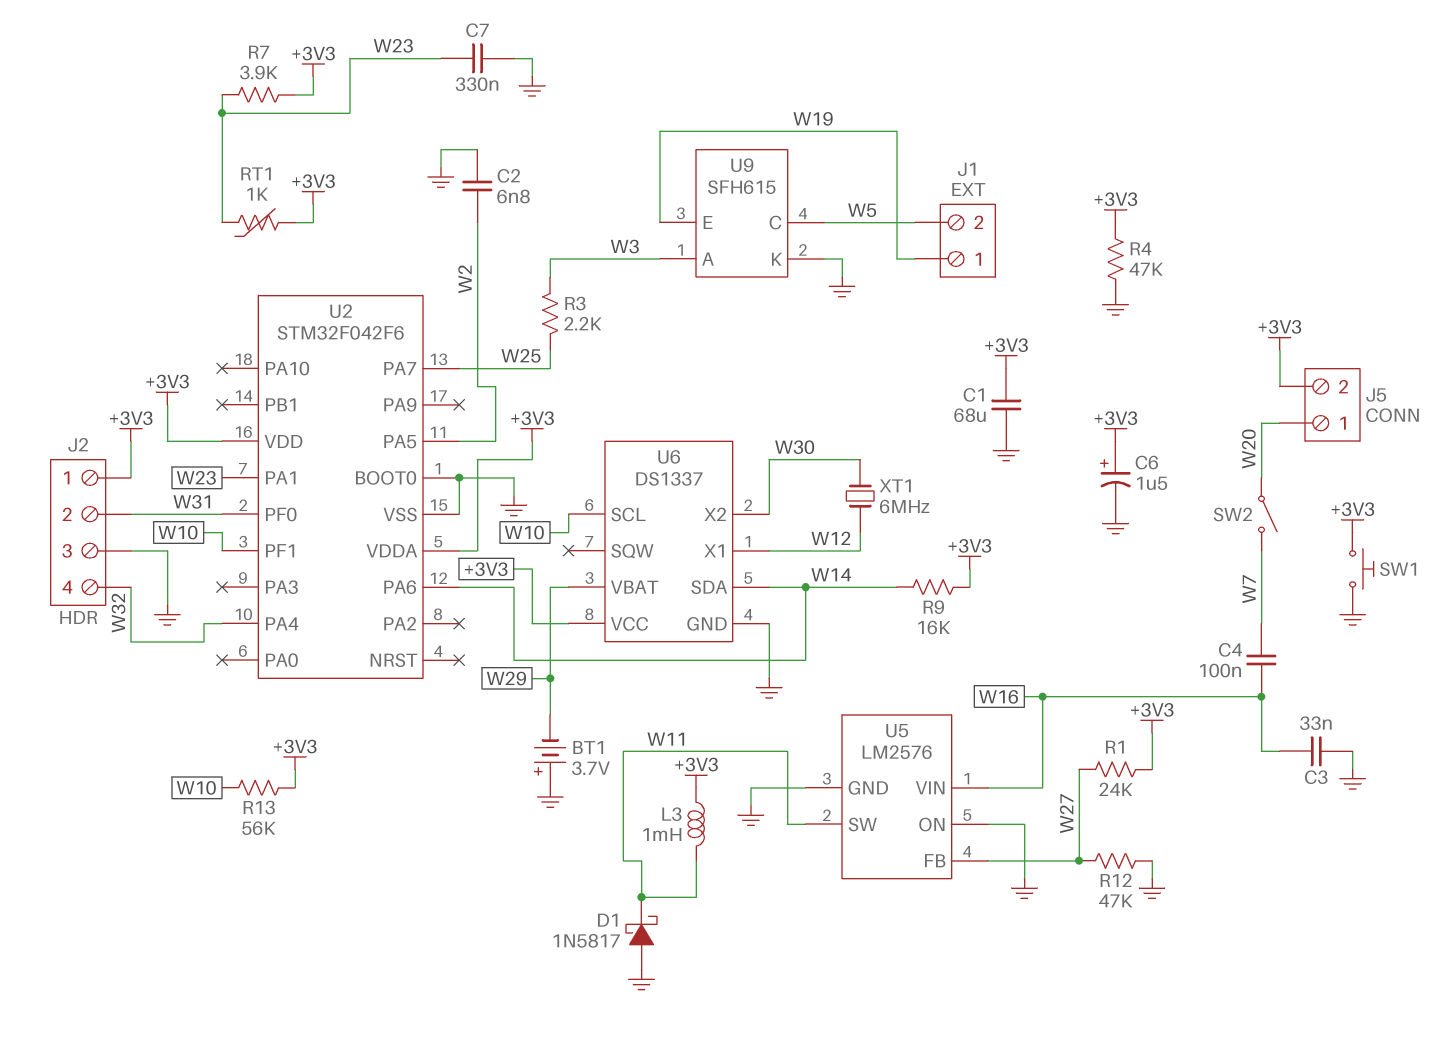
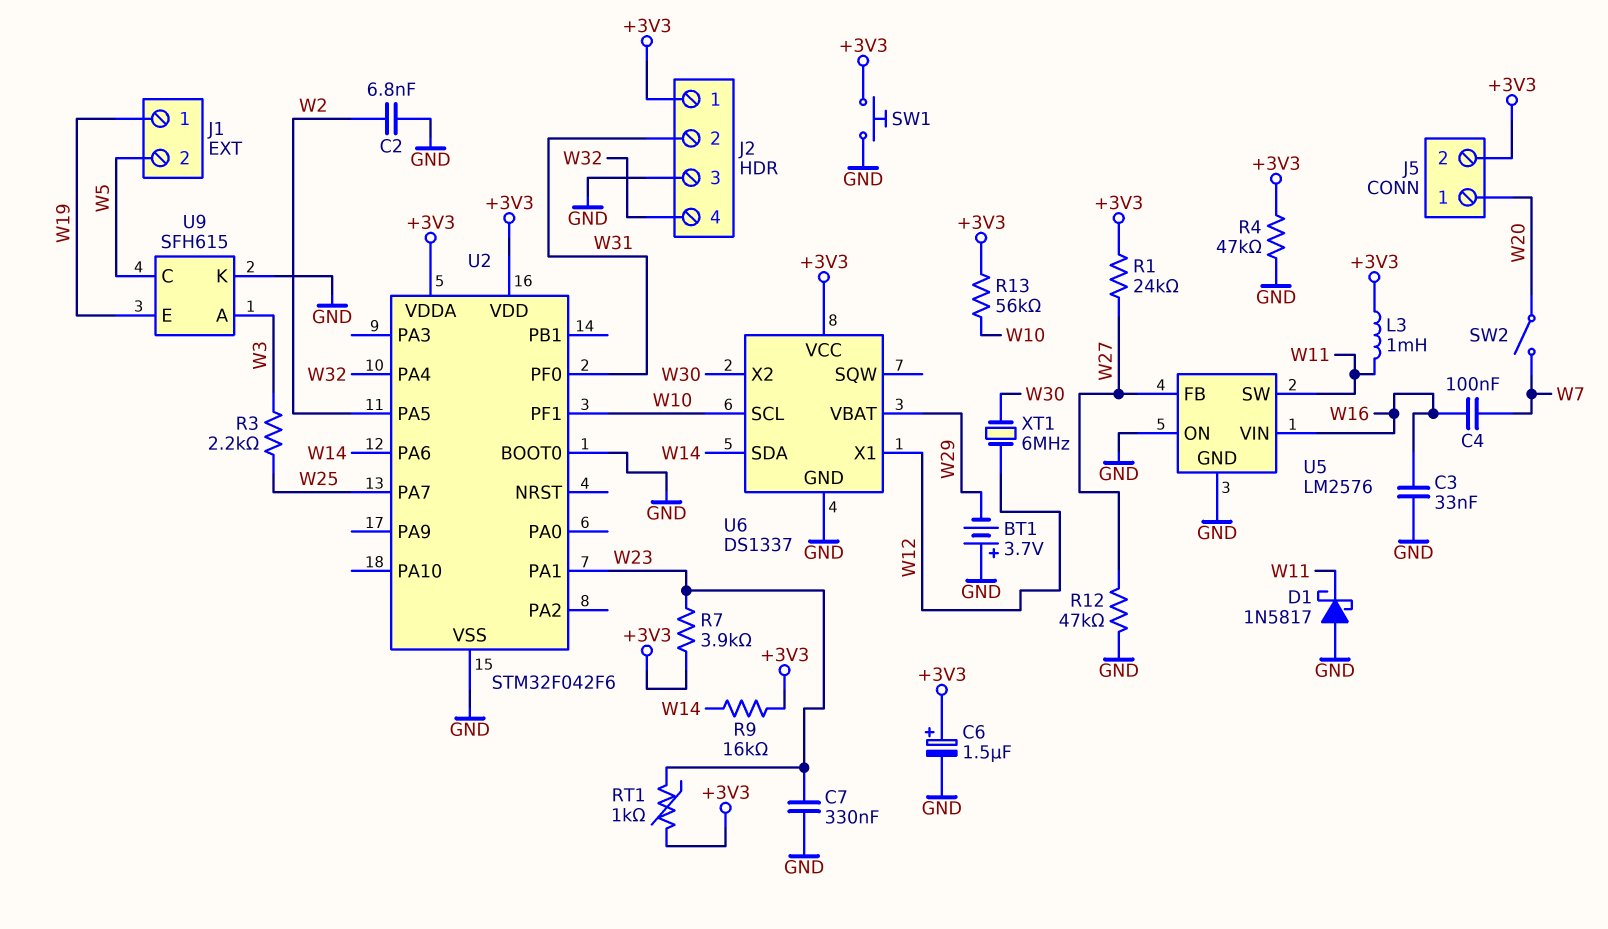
C1: 68uF (+3V3, GND) -> none

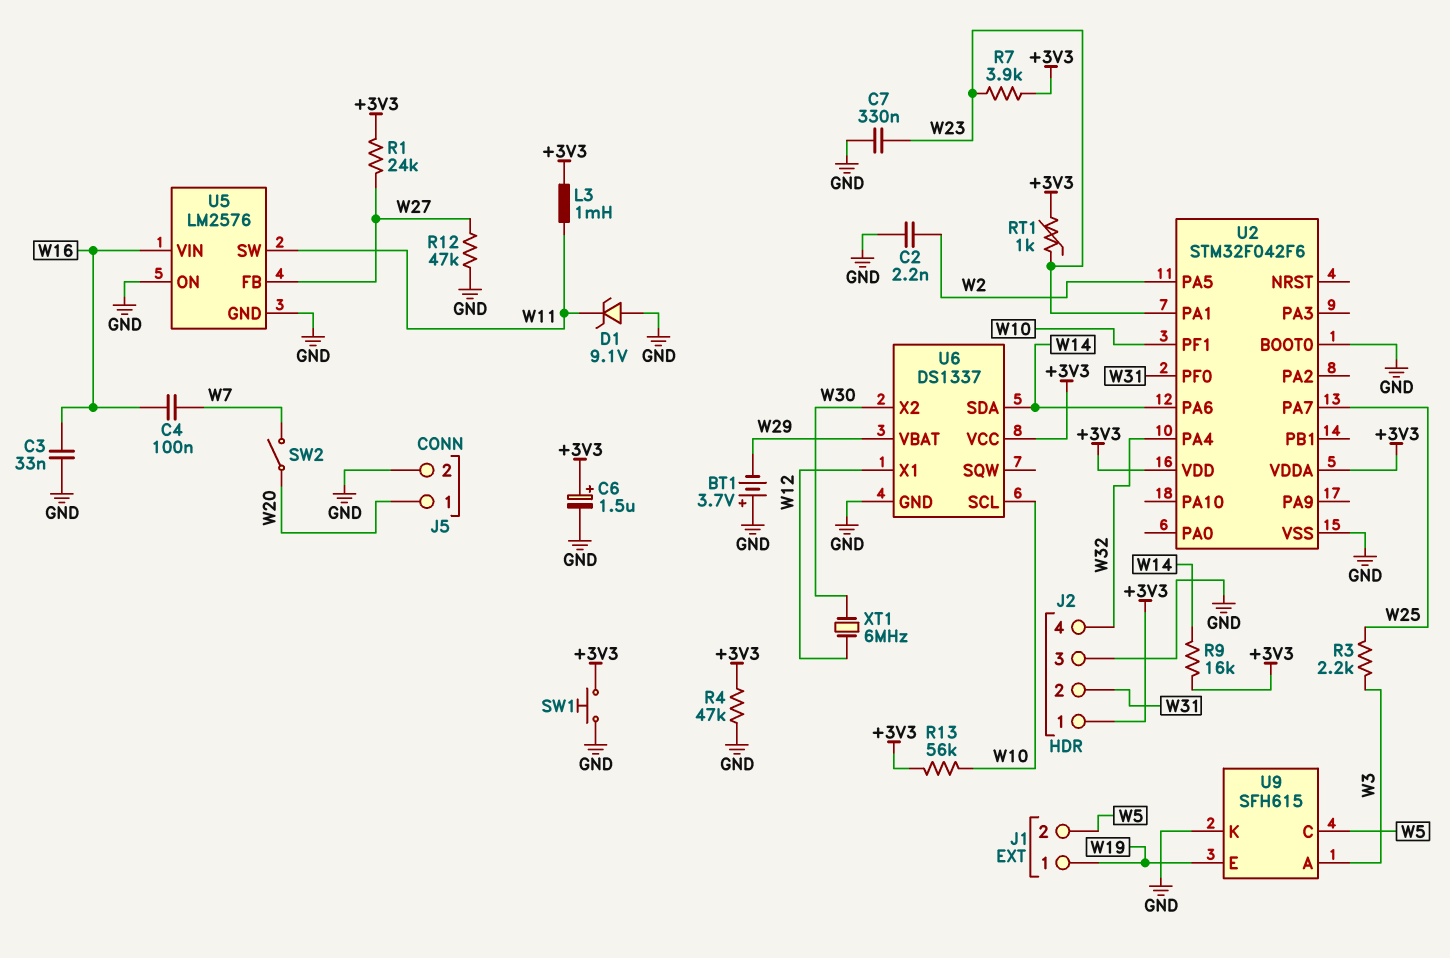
C2: 6.8nF (GND, W2) -> 2.2nF (GND, W2)
D1: schottky 1N5817 (A GND, K W11) -> zener 9.1V (A GND, K W11)
J5 pin 2: +3V3 -> GND

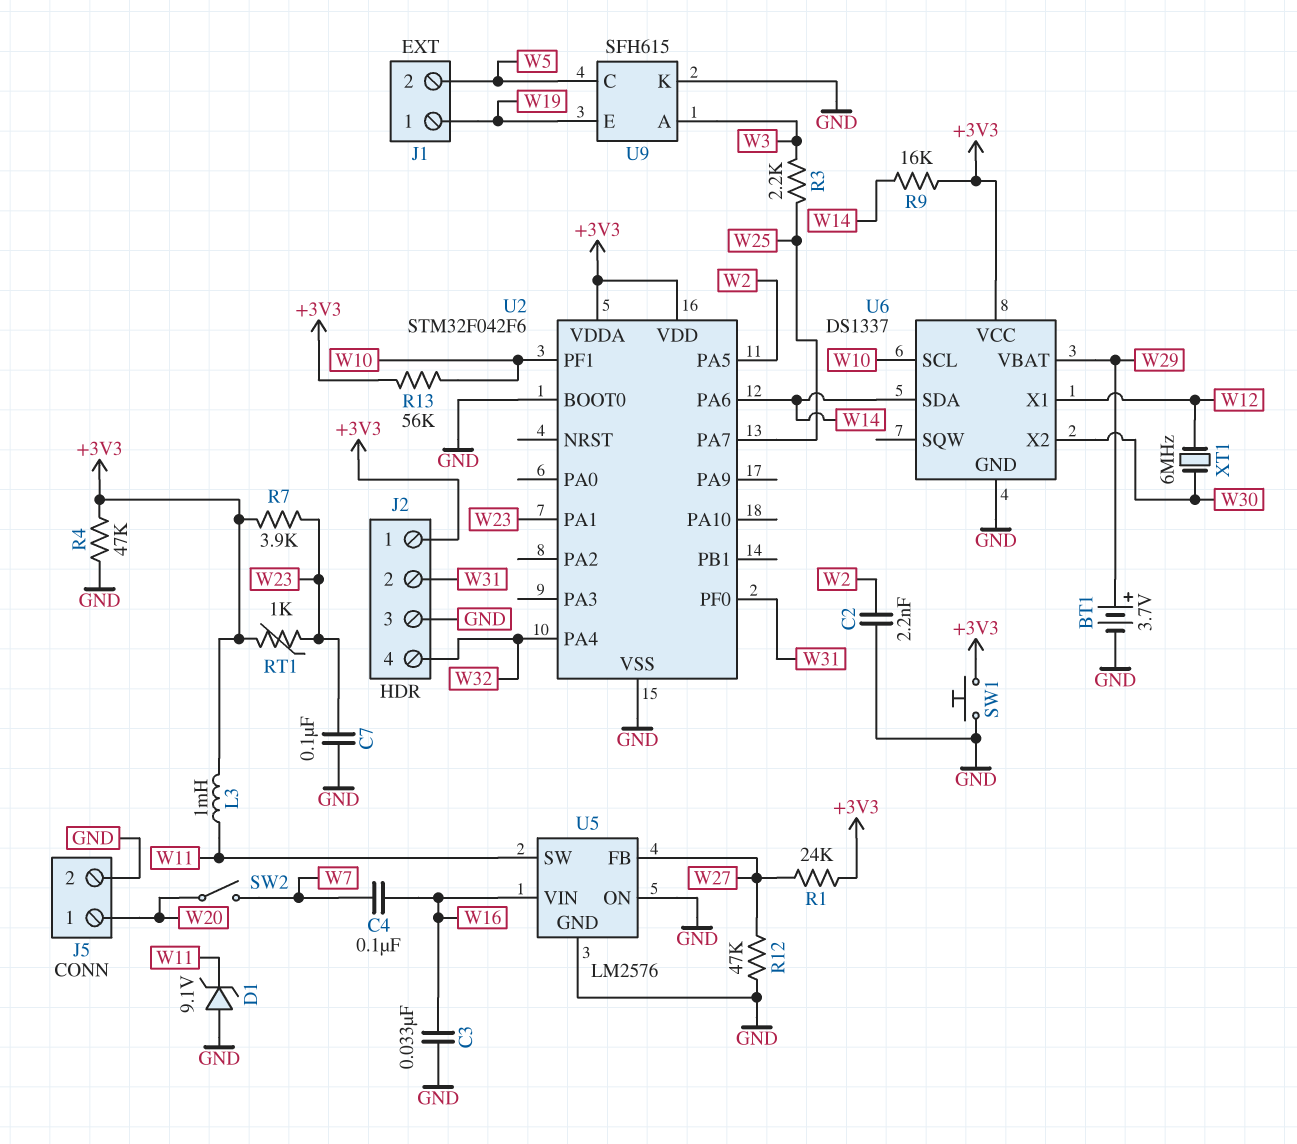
BT1: 3.7V (plus GND, minus W29) -> 3.7V (plus W29, minus GND)
C6: 1.5uF (plus +3V3, minus GND) -> none
C7: 330nF (GND, W23) -> 100nF (GND, W23)

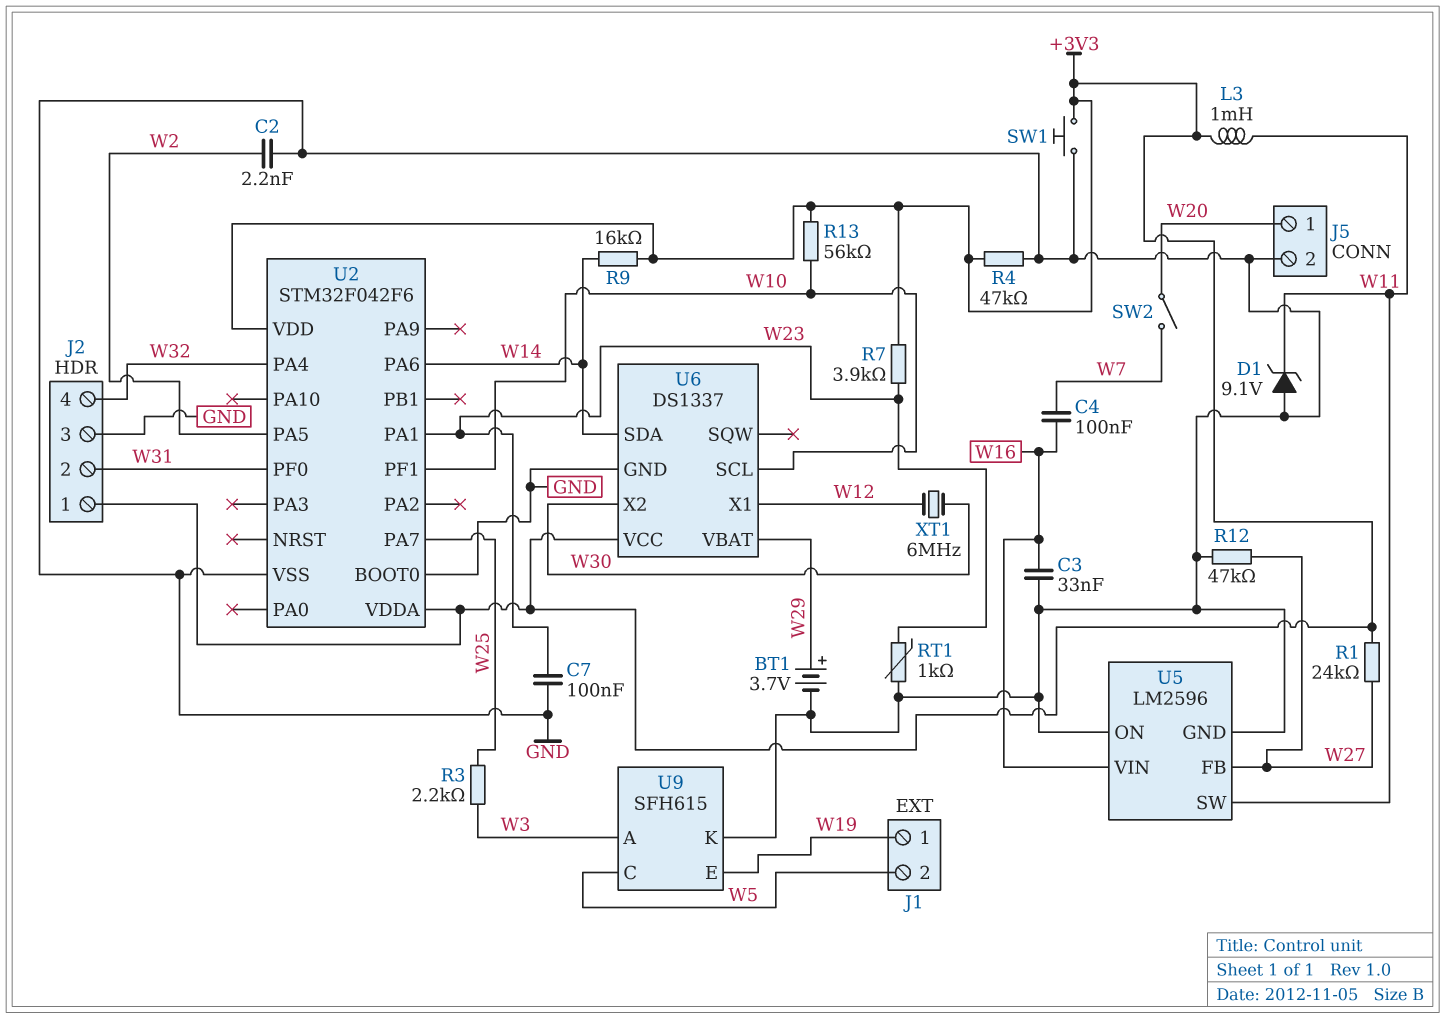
RT1: 1k (+3V3, W23) -> 1k (GND, W23)
U5: LM2576 -> LM2596

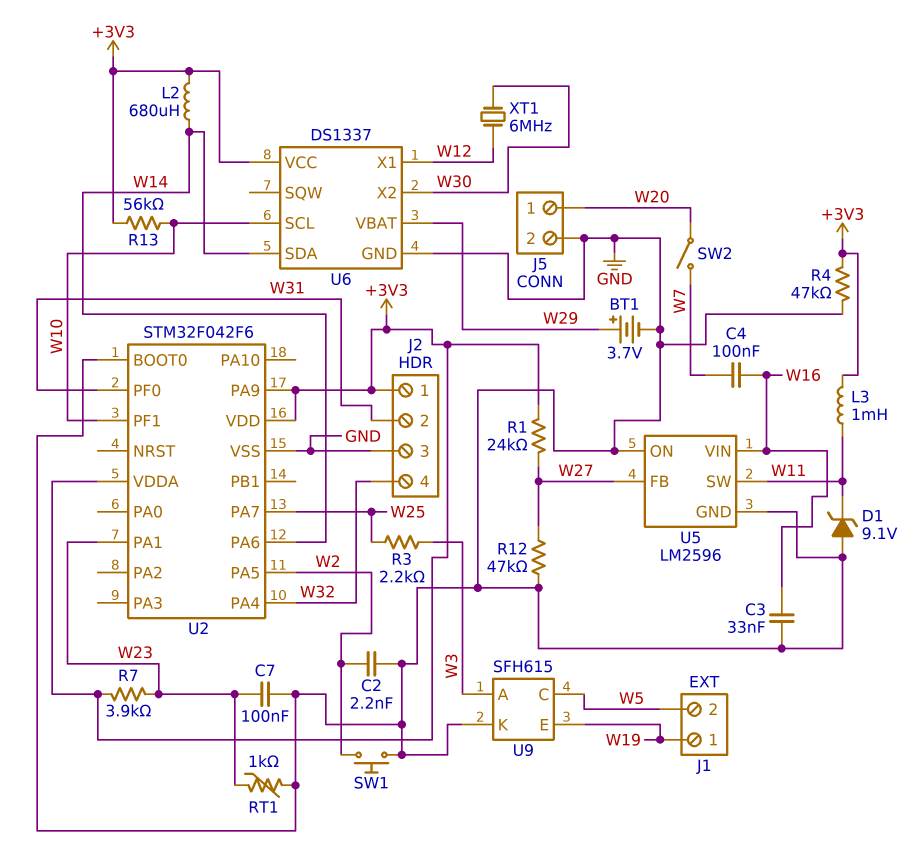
L2: none -> 680uH (+3V3, W14)
R9: 16k (+3V3, W14) -> none
SW1: button (+3V3, GND) -> button (GND, W2)
U2 pin PA9: none -> +3V3

